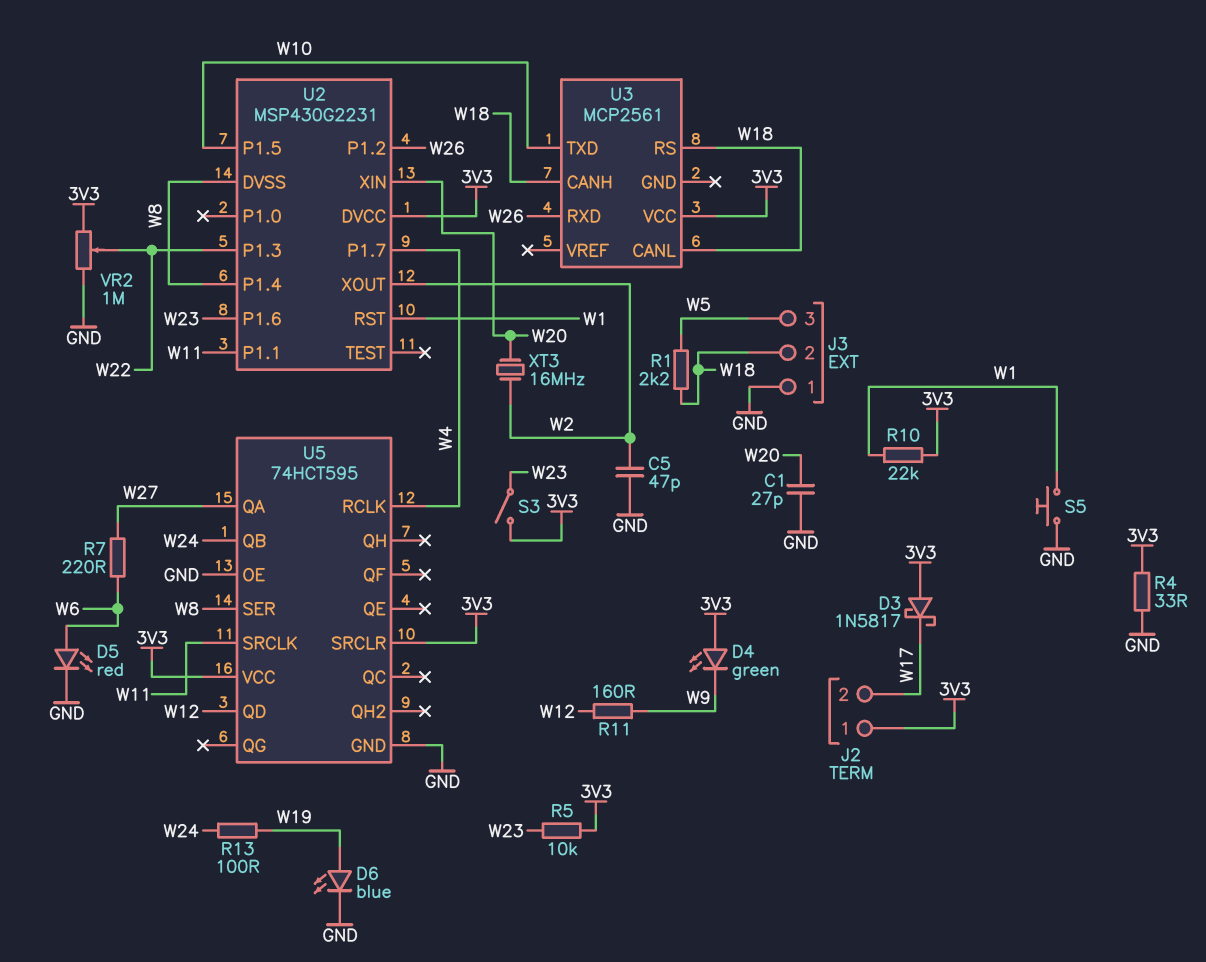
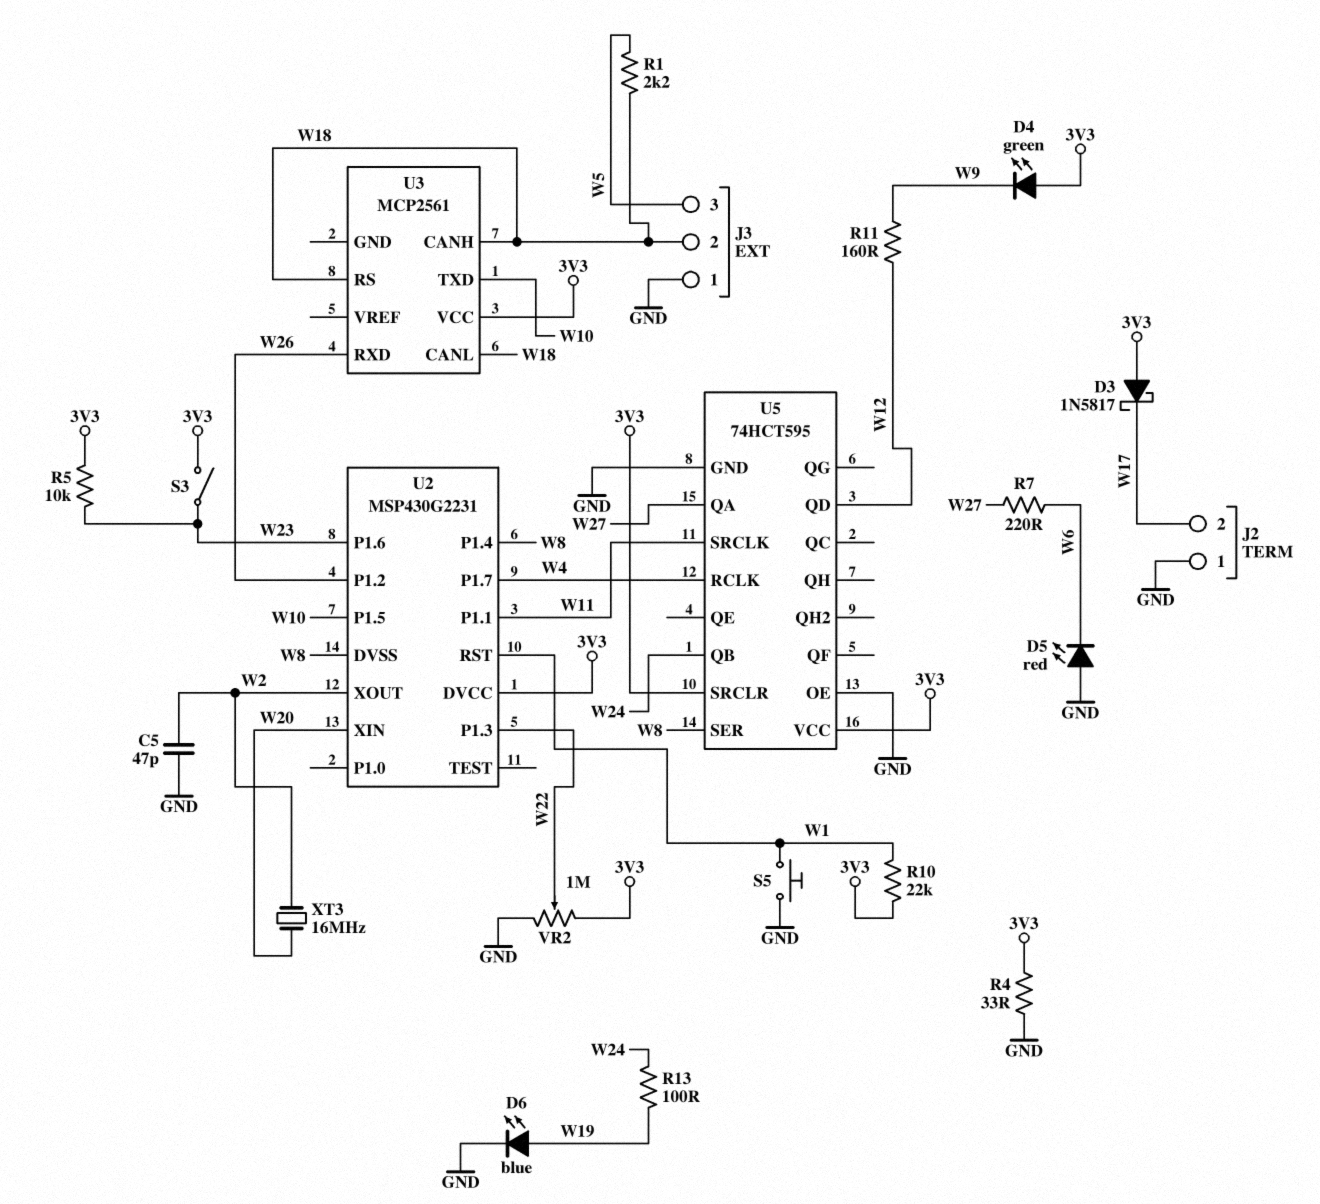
C1: 27pF (GND, W20) -> none
D5: LED red (A W6, K GND) -> LED red (A GND, K W6)
J2 pin 1: 3V3 -> GND

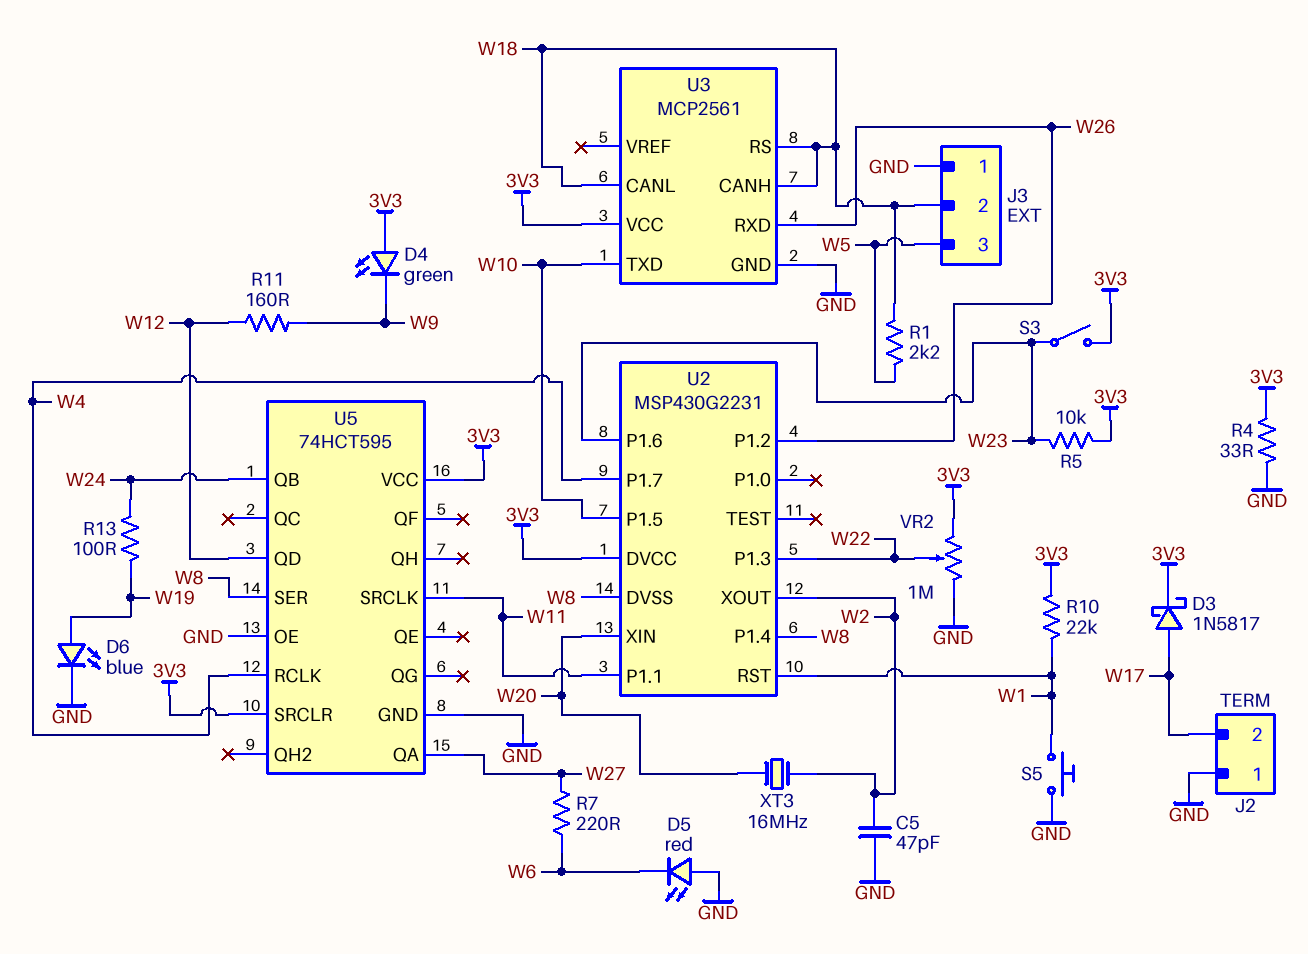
D3: schottky 1N5817 (A 3V3, K W17) -> schottky 1N5817 (A W17, K 3V3)
U3 pin GND: none -> GND

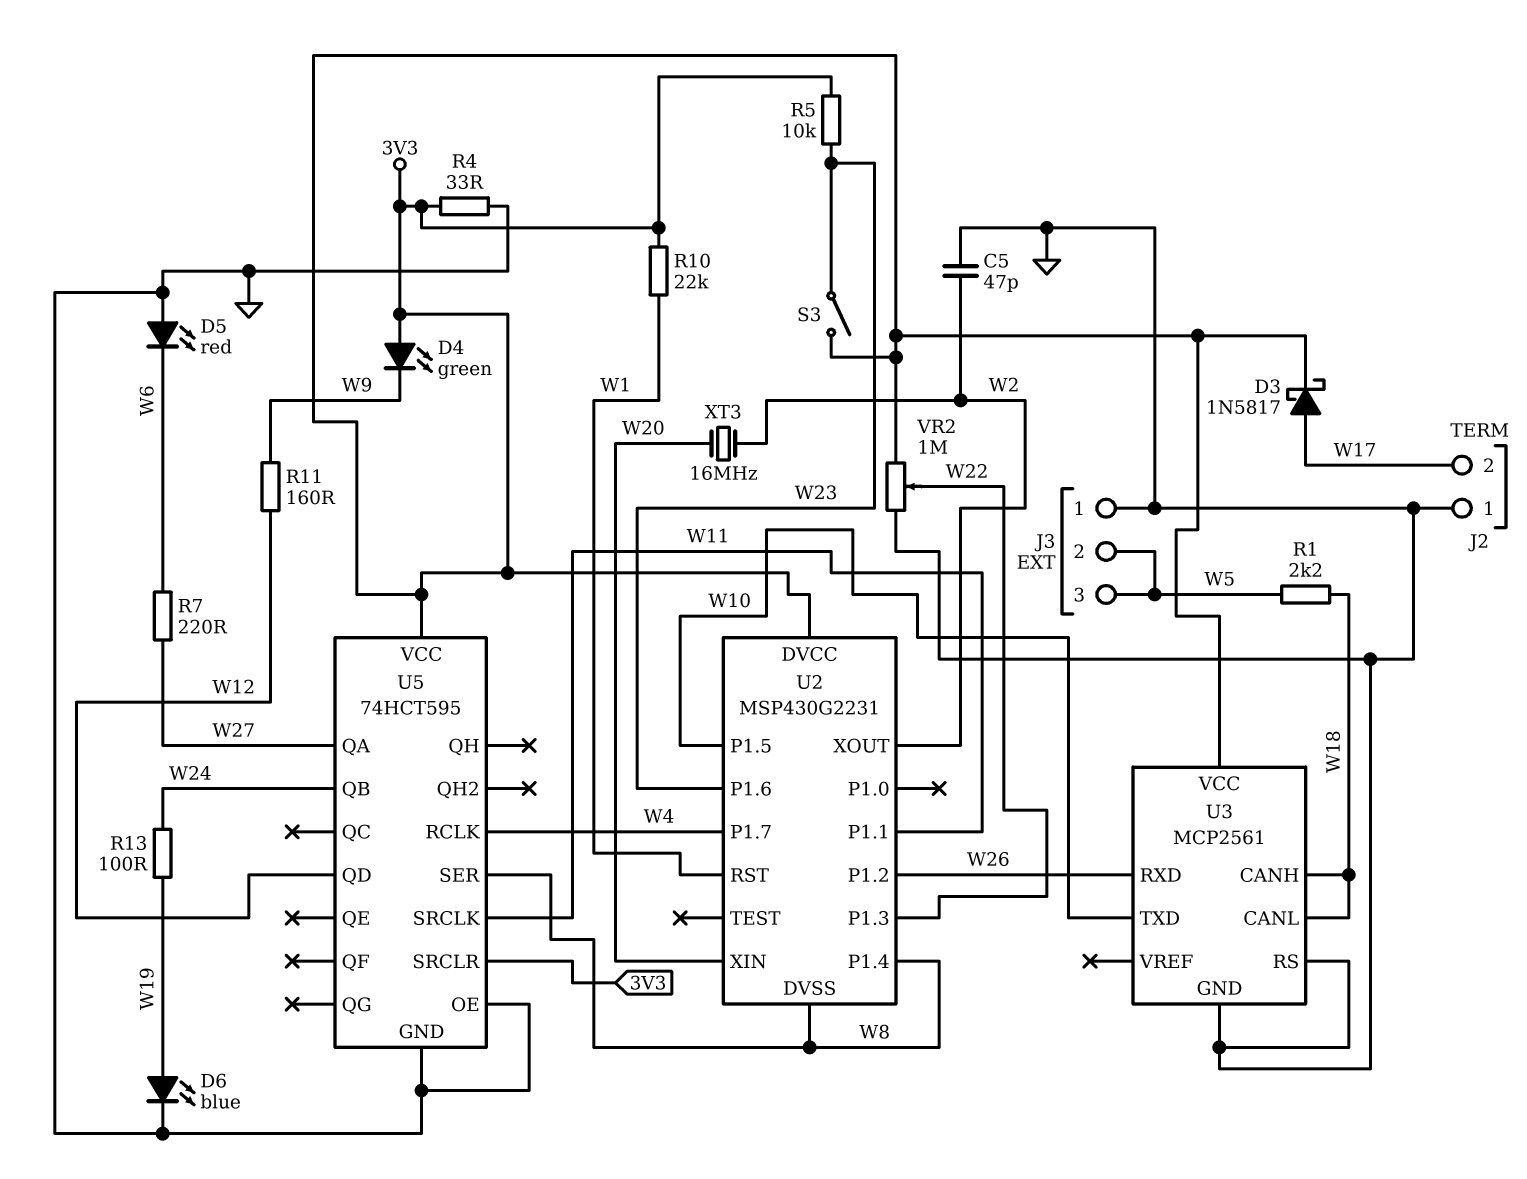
J3 pin 2: W18 -> W5
S5: button (GND, W1) -> none
U3 pin RS: W18 -> GND

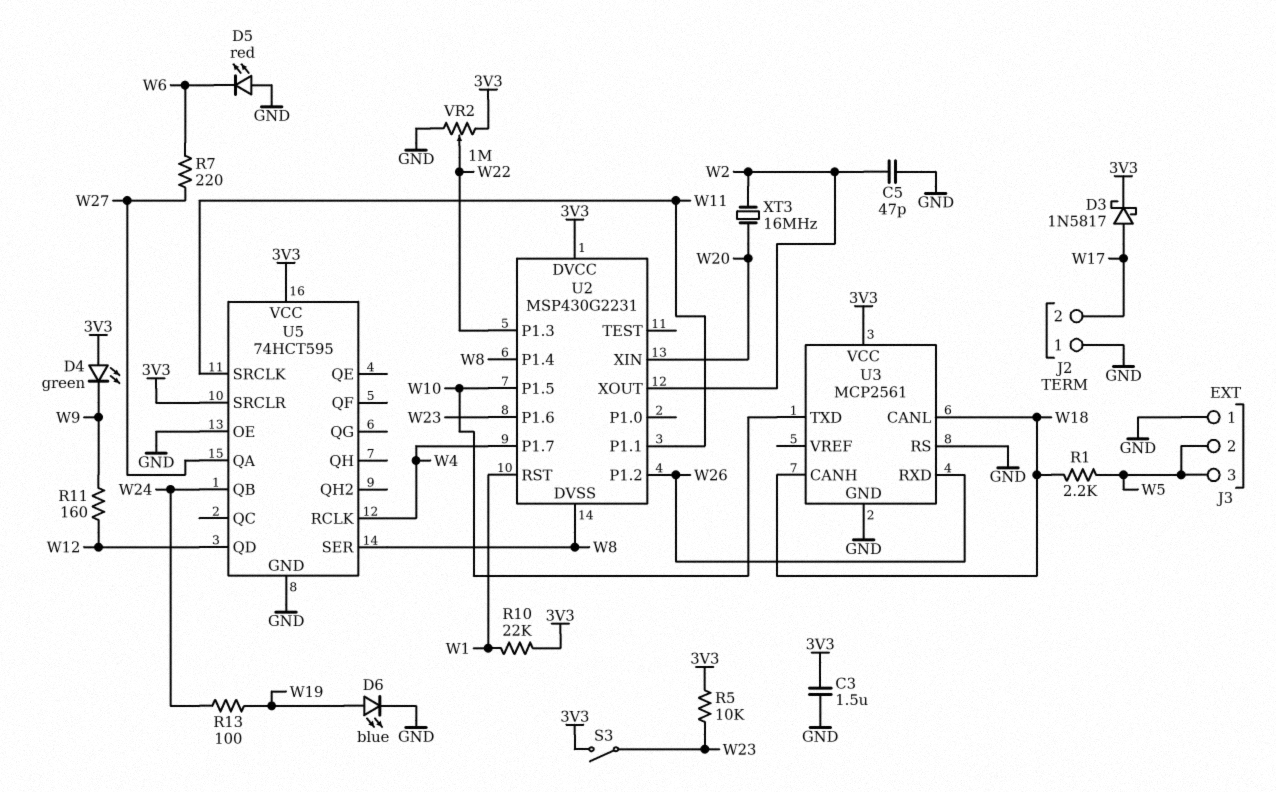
C3: none -> 1.5uF (3V3, GND)
R4: 33 (3V3, GND) -> none

